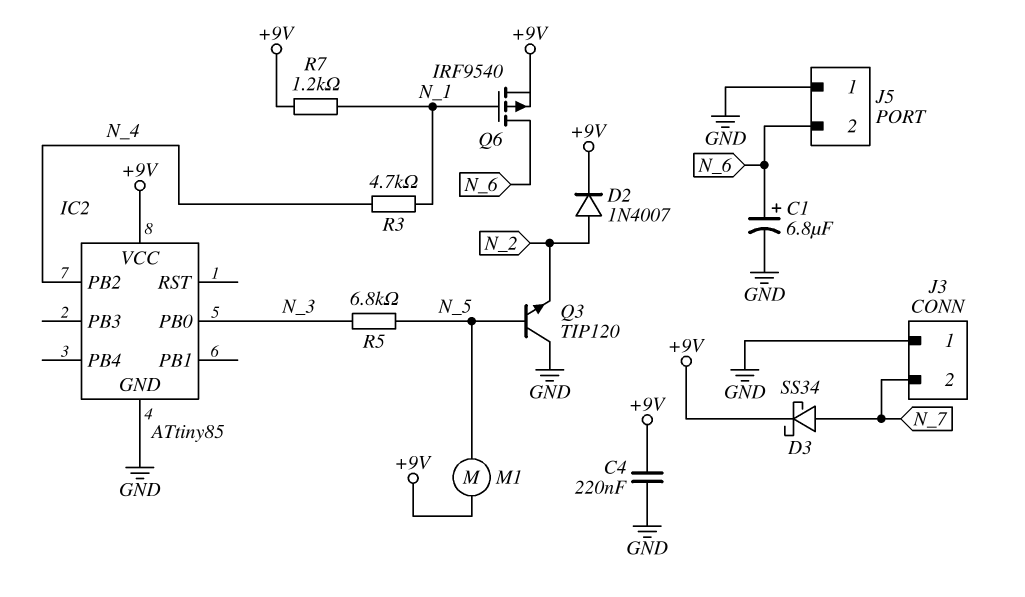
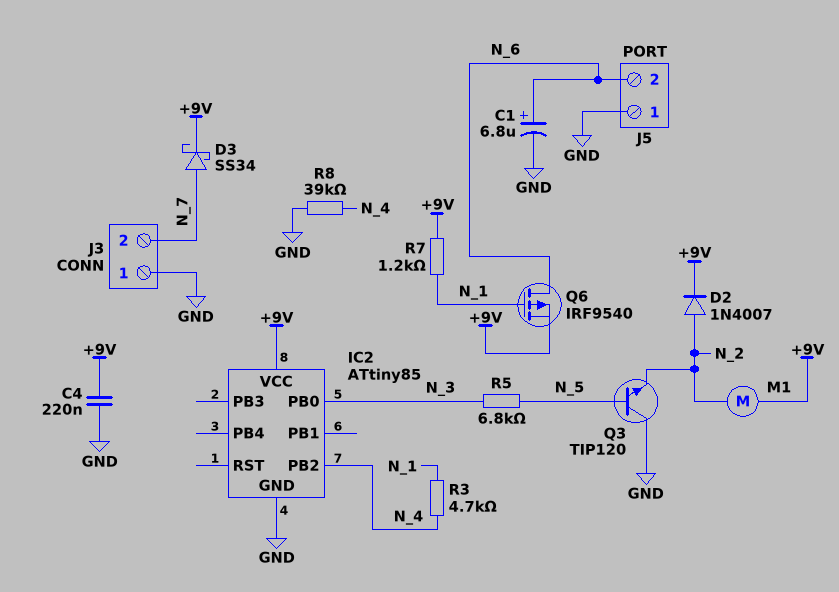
M1: motor (+9V, N_5) -> motor (+9V, N_2)
R8: none -> 39k (GND, N_4)

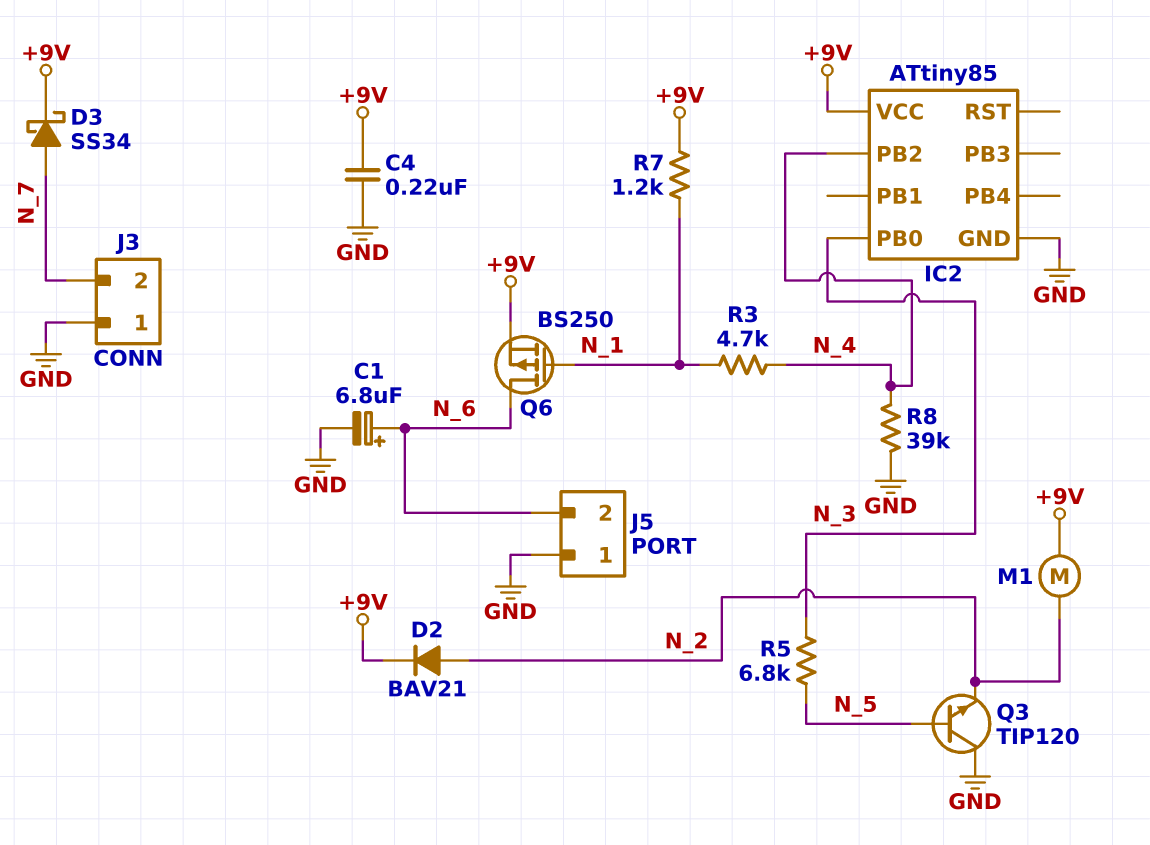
D2: diode 1N4007 (A N_2, K +9V) -> diode BAV21 (A N_2, K +9V)
Q6: PMOS IRF9540 (G N_1, D N_6, S +9V) -> PMOS BS250 (G N_1, D N_6, S +9V)

